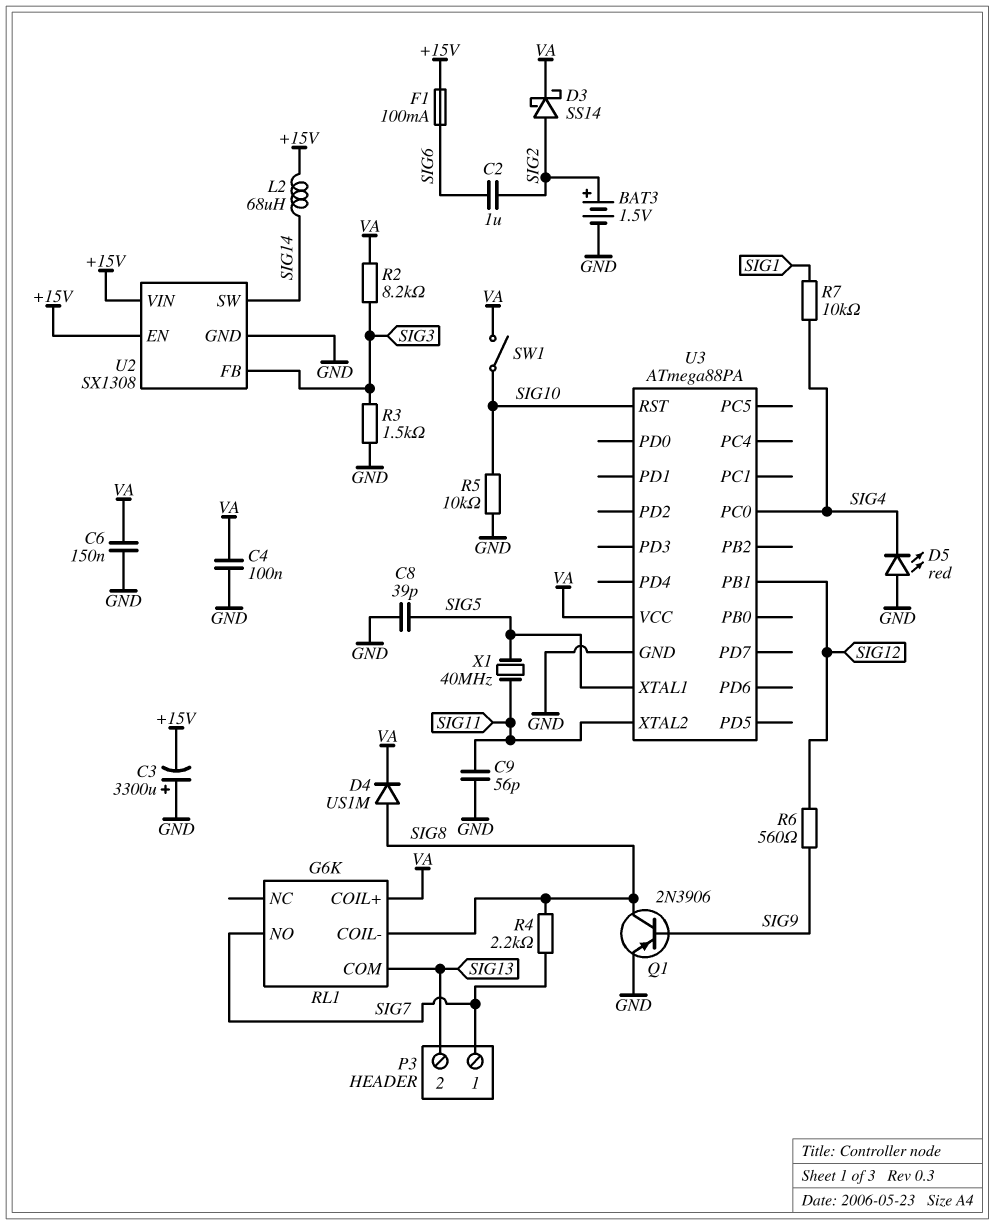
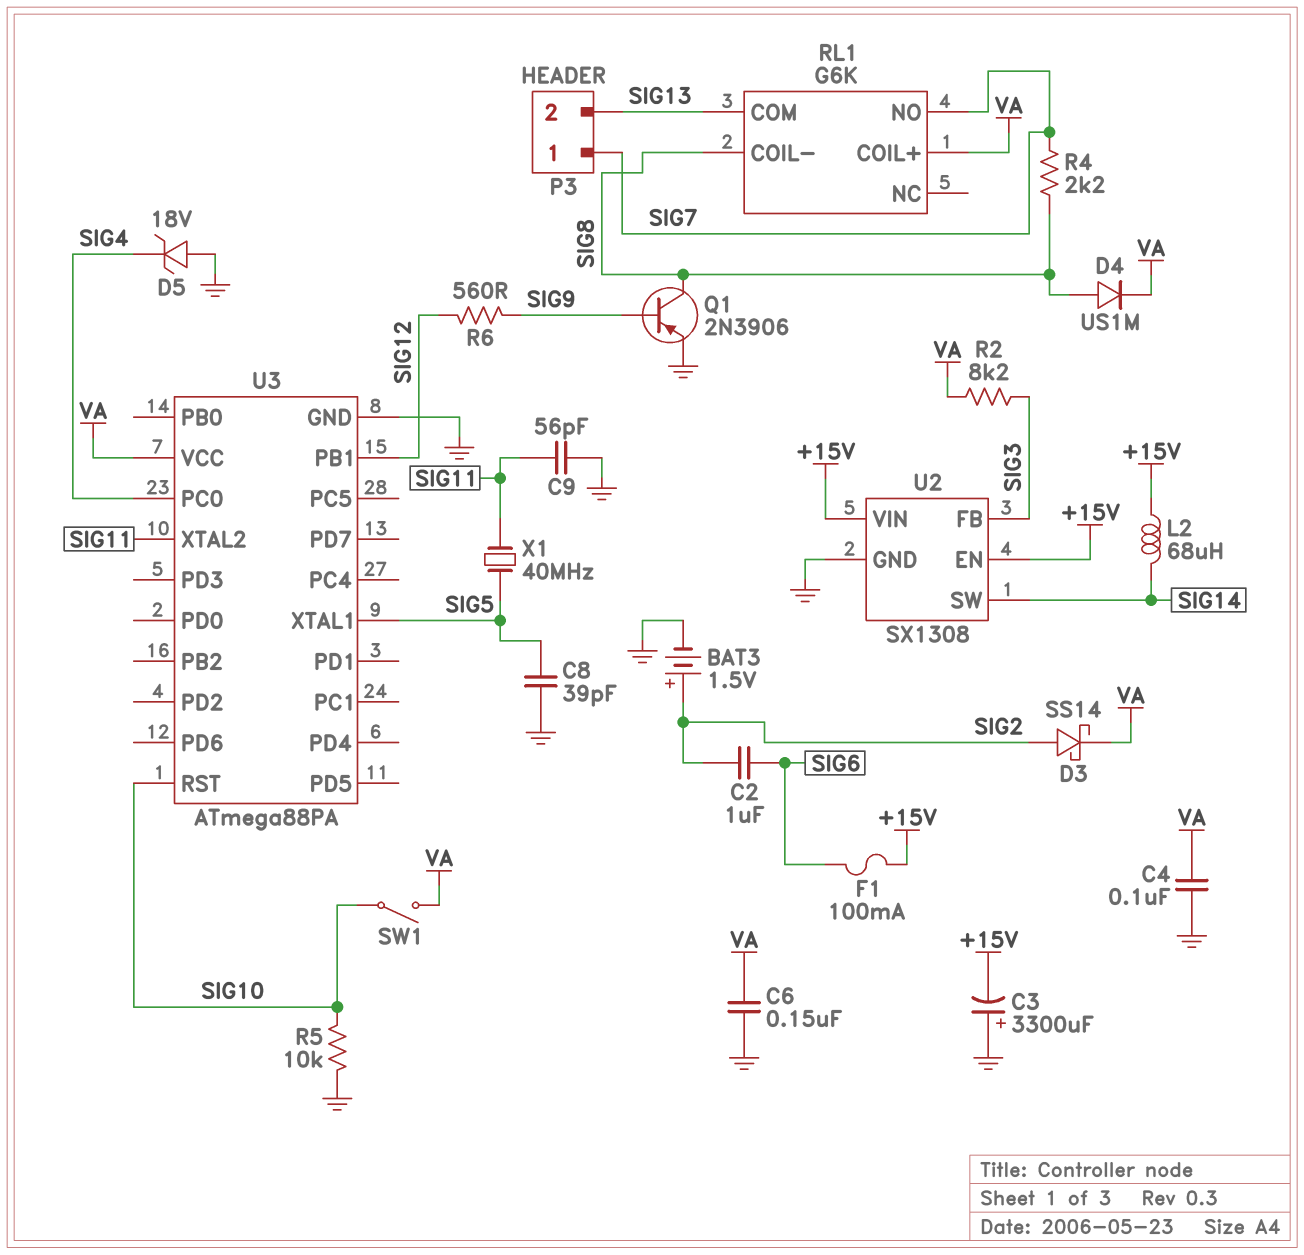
D5: LED red (A GND, K SIG4) -> zener 18V (A GND, K SIG4)
R3: 1.5k (GND, SIG3) -> none
R7: 10k (SIG1, SIG4) -> none

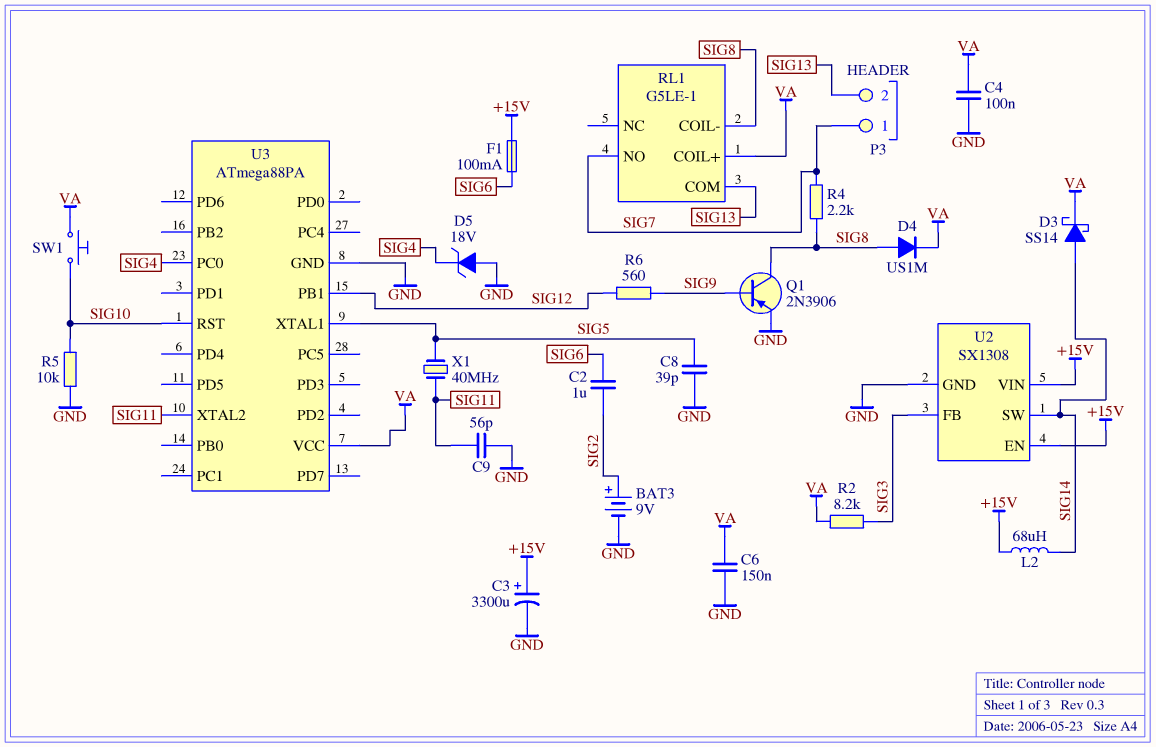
BAT3: 1.5V (plus SIG2, minus GND) -> 9V (plus SIG2, minus GND)
C3: 3300uF (plus GND, minus +15V) -> 3300uF (plus +15V, minus GND)
D3: schottky SS14 (A SIG2, K VA) -> schottky SS14 (A SIG14, K VA)
RL1: G6K -> G5LE-1
SW1: switch (SIG10, VA) -> button (SIG10, VA)

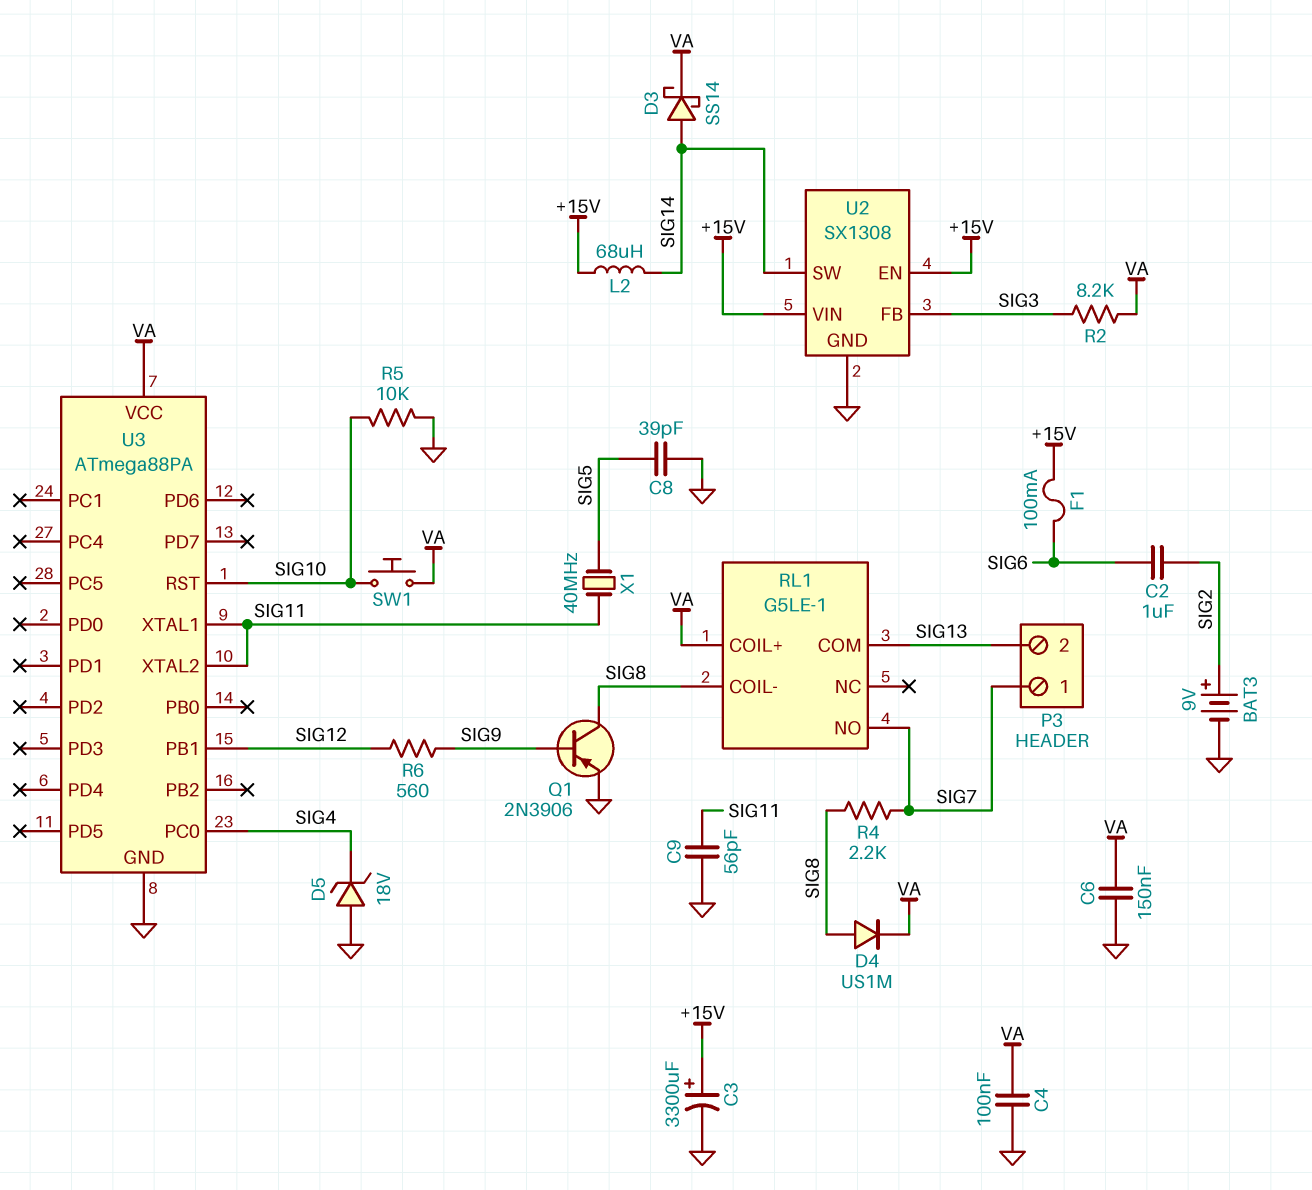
U3 pin XTAL1: SIG5 -> SIG11

